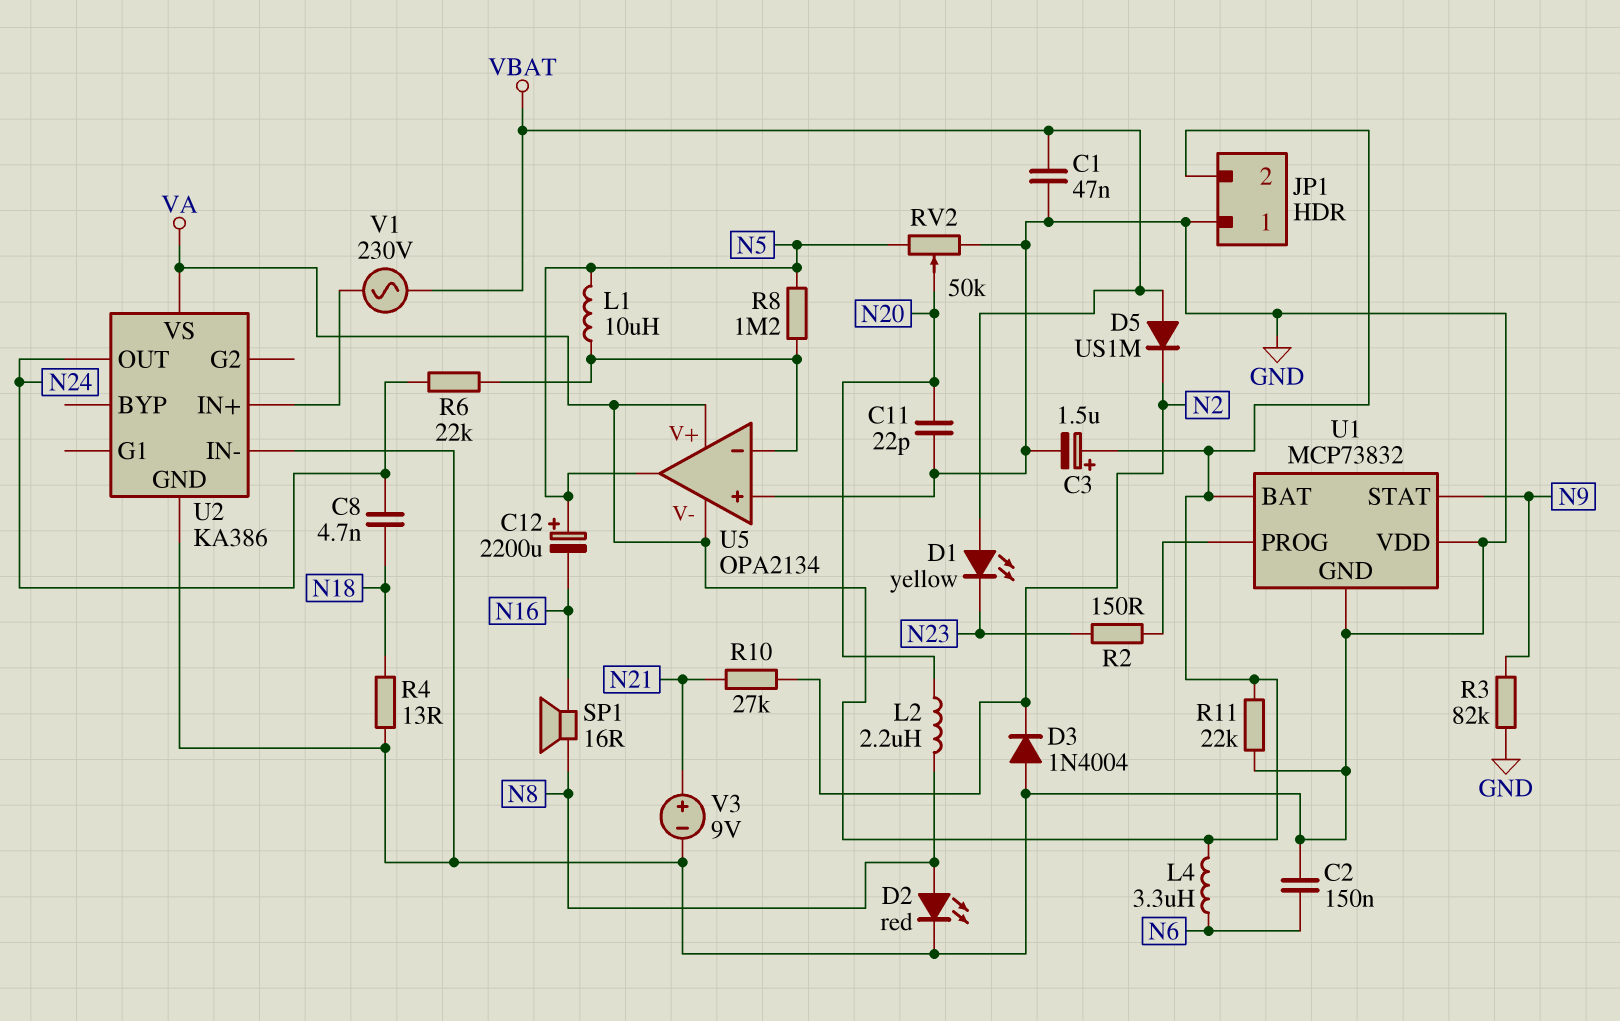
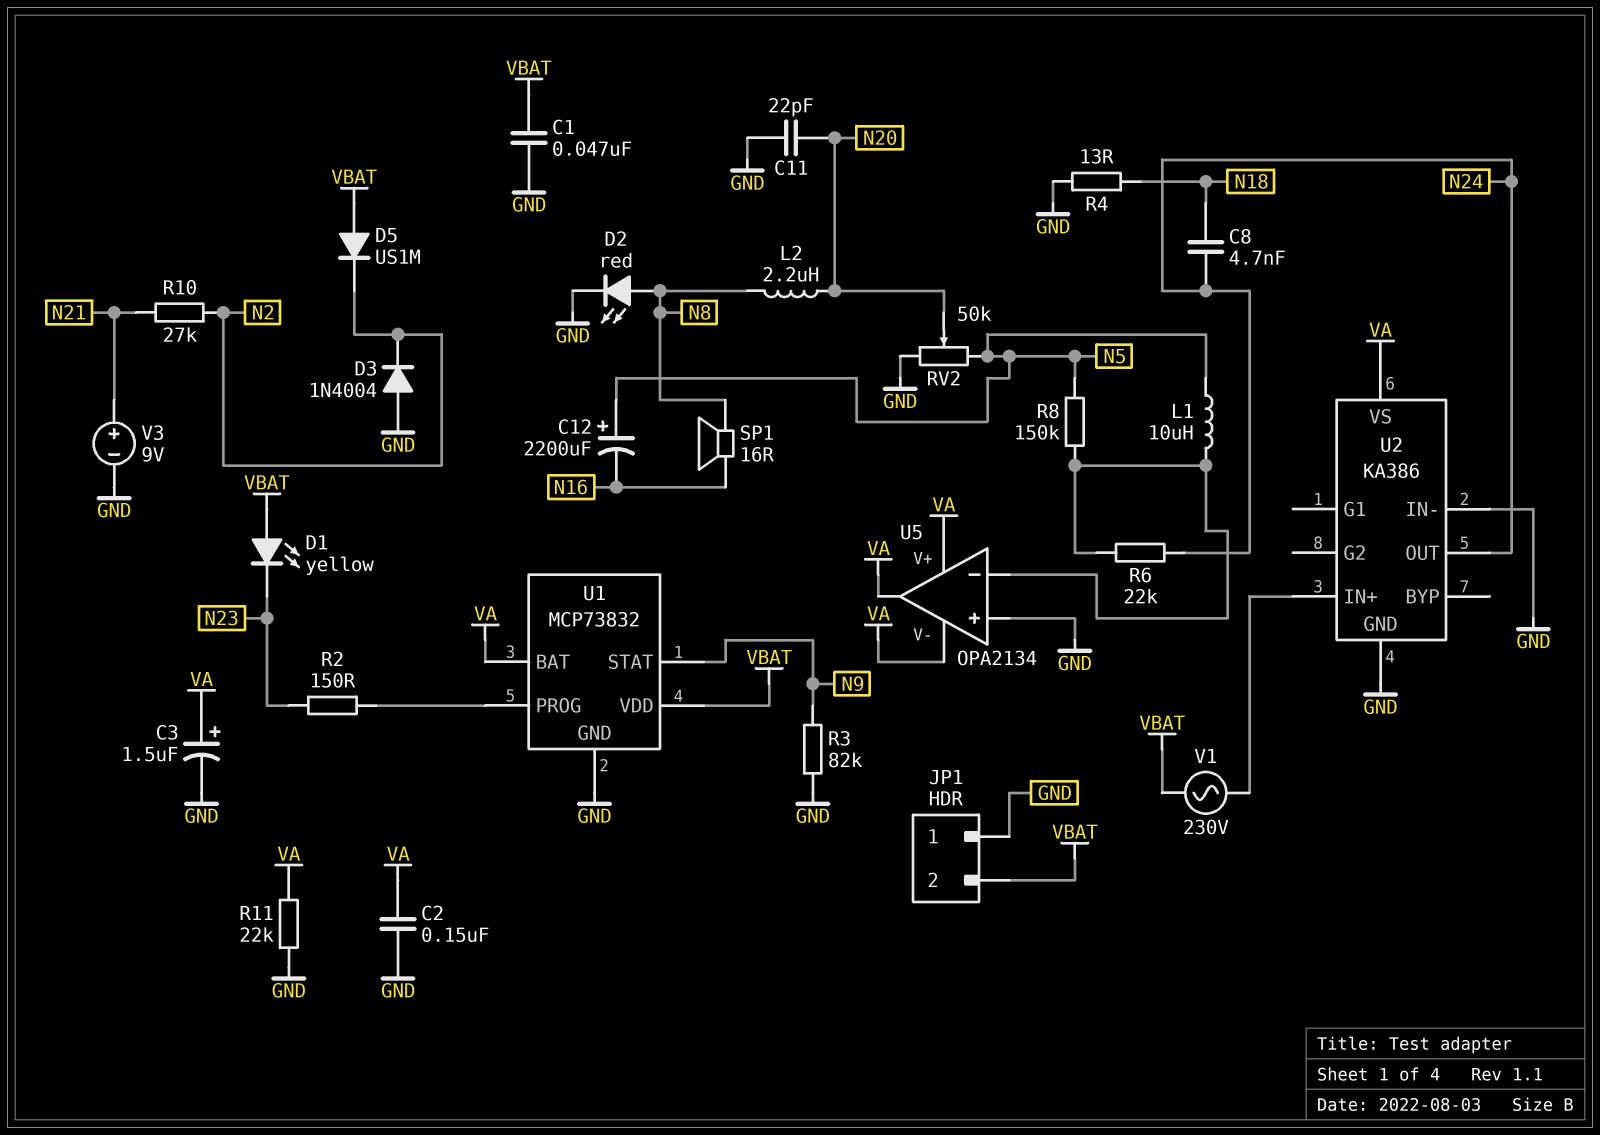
C2: 150nF (GND, N6) -> 150nF (GND, VA)
JP1 pin 2: VA -> VBAT
L4: 3.3uH (N6, VA) -> none
R8: 1.2M (N5, U5/in-) -> 150k (N5, U5/in-)
U1 pin VDD: GND -> VBAT
U5 pin out: N5 -> VA

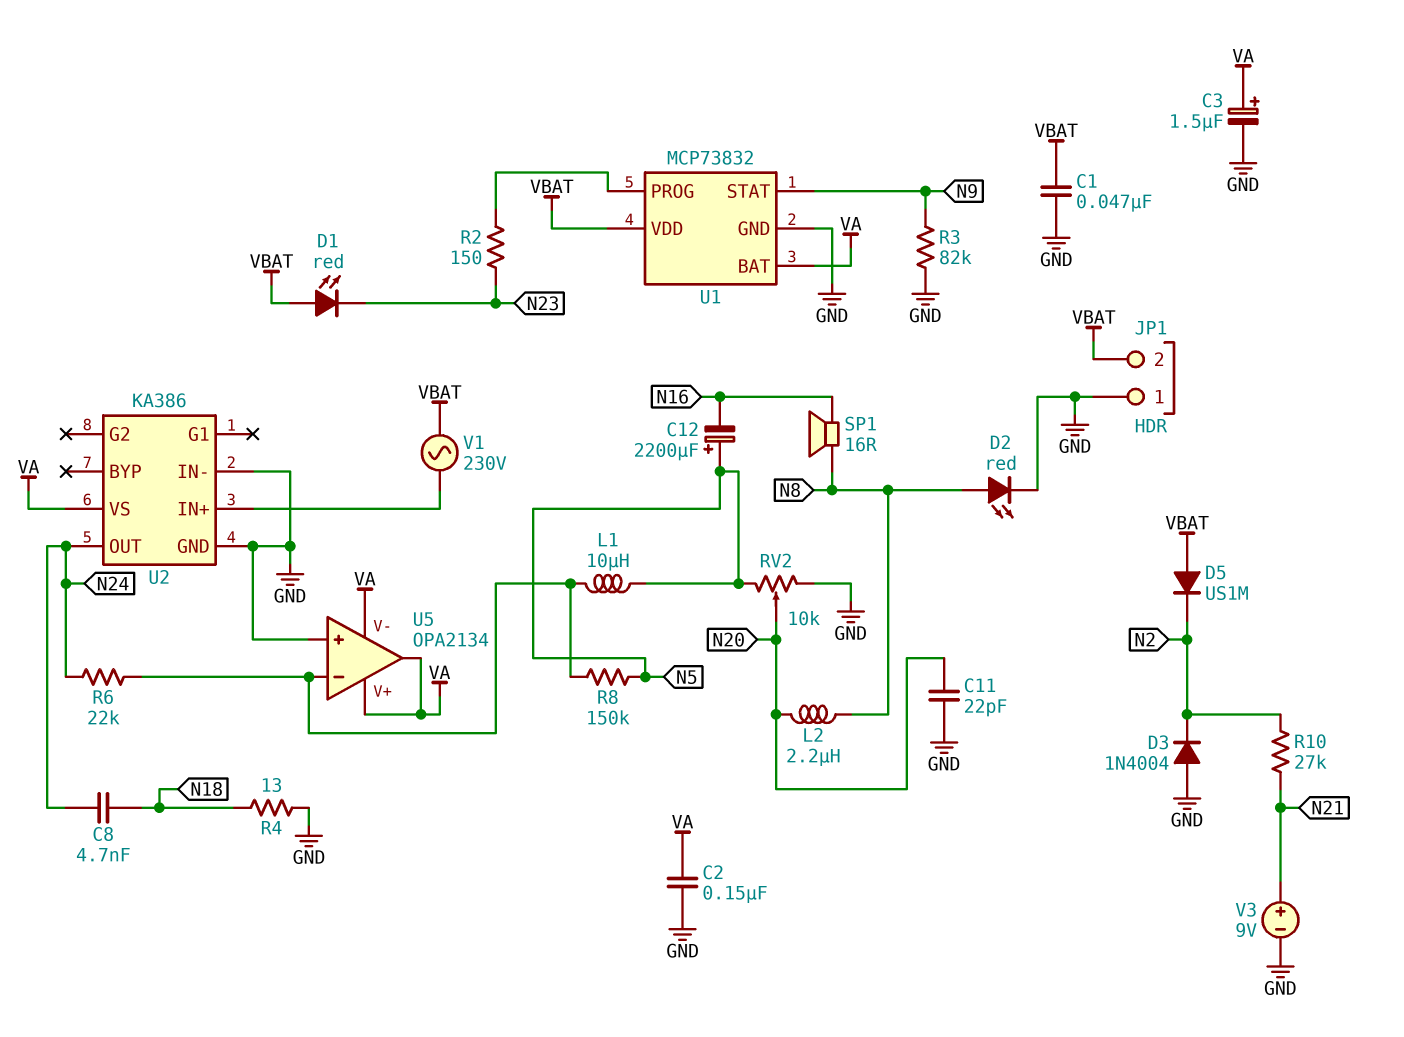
D1: LED yellow (A VBAT, K N23) -> LED red (A VBAT, K N23)
R11: 22k (GND, VA) -> none
RV2: 50k (GND, N5, wiper N20) -> 10k (GND, N5, wiper N20)

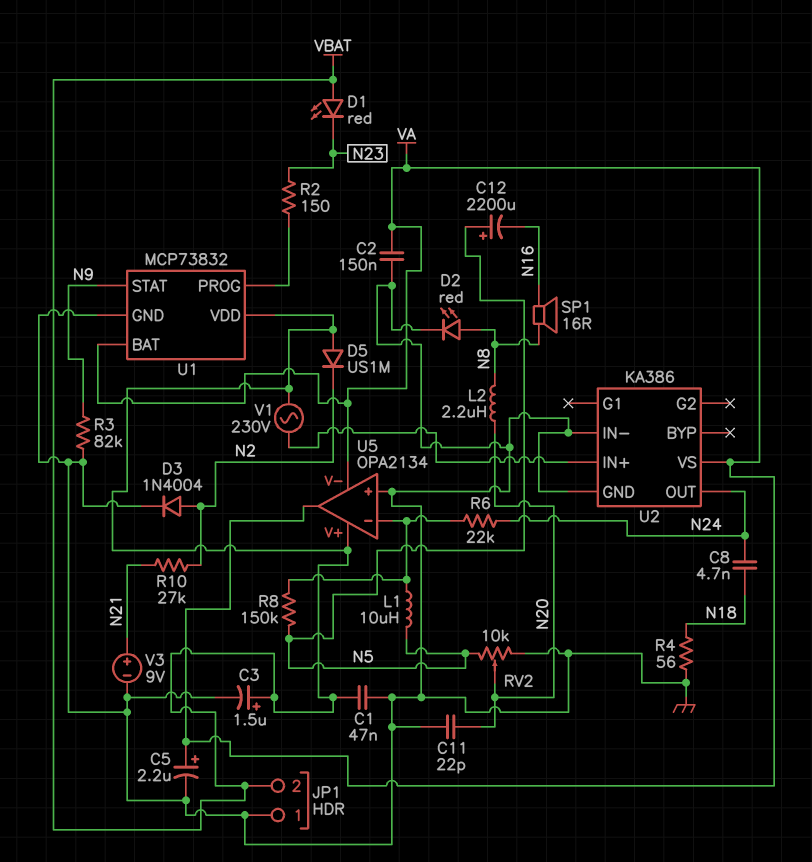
C3: 1.5uF (plus VA, minus GND) -> 1.5uF (plus VBAT, minus GND)
C5: none -> 2.2uF (plus VA, minus GND)
D3: diode 1N4004 (A GND, K N2) -> diode 1N4004 (A N2, K GND)
R4: 13 (GND, N18) -> 56 (GND, N18)
U5 pin V+: VA -> VBAT

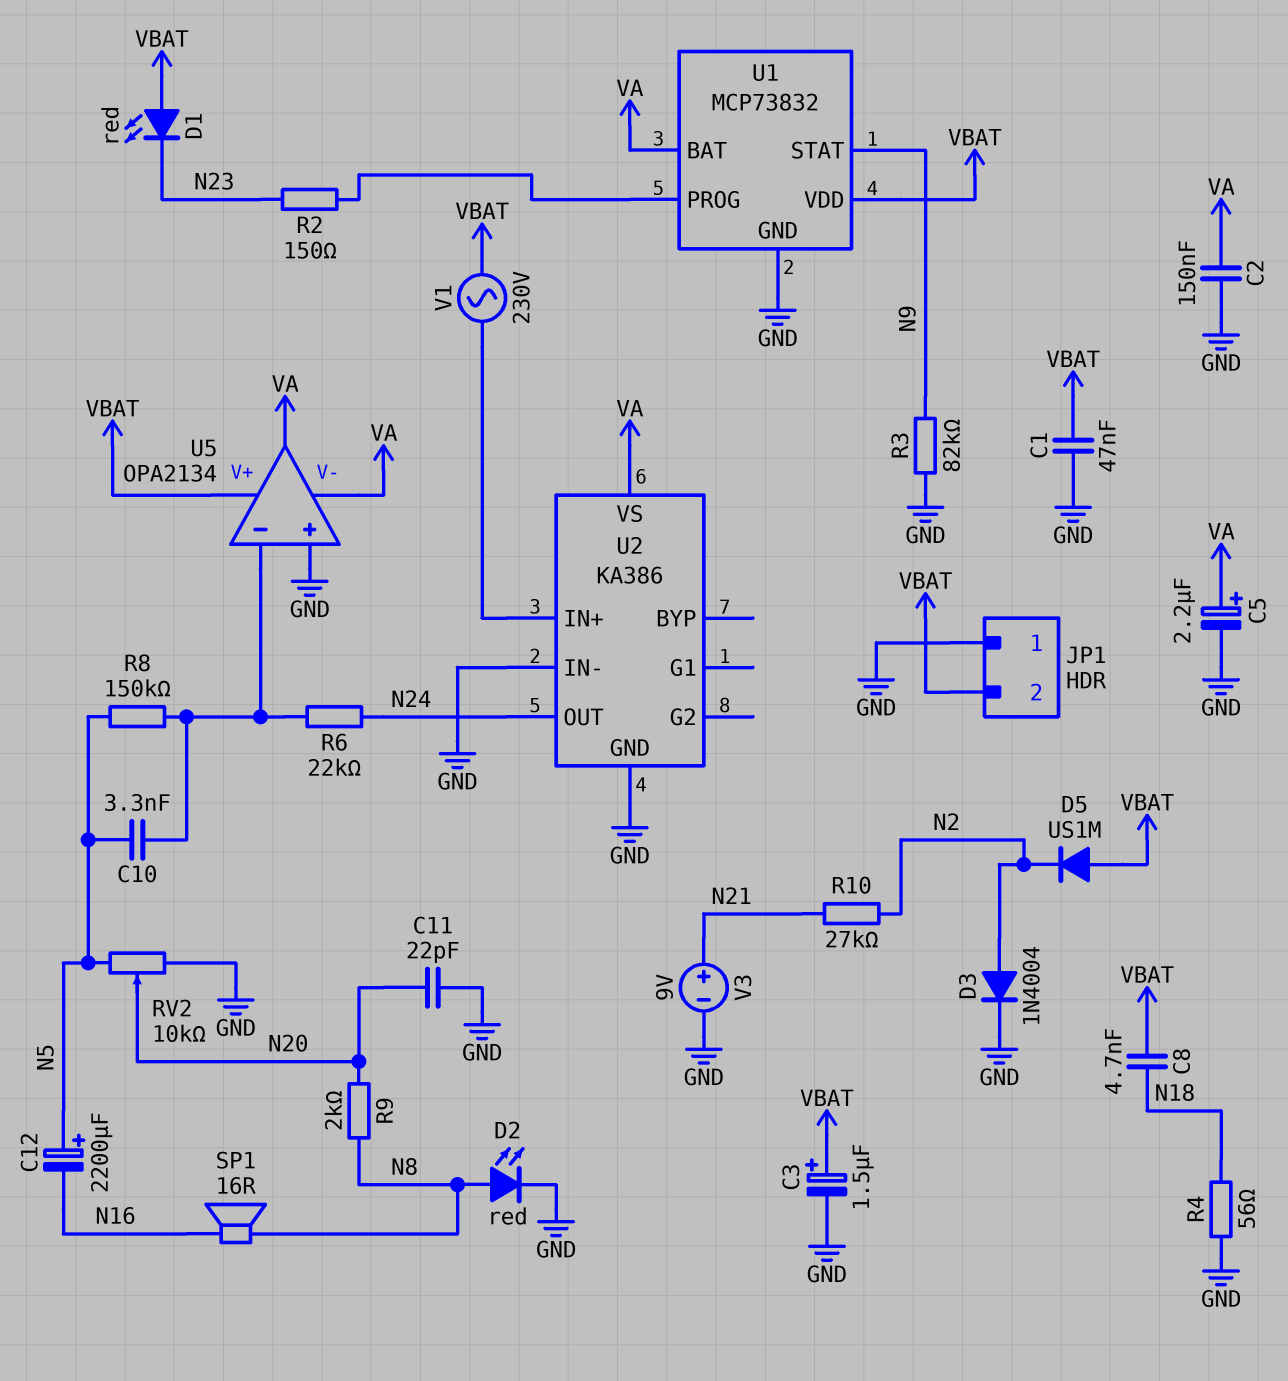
C8: 4.7nF (N18, N24) -> 4.7nF (N18, VBAT)
C10: none -> 3.3nF (N5, U5/in-)
L1: 10uH (N5, U5/in-) -> none
L2: 2.2uH (N8, N20) -> none
R9: none -> 2k (N8, N20)

